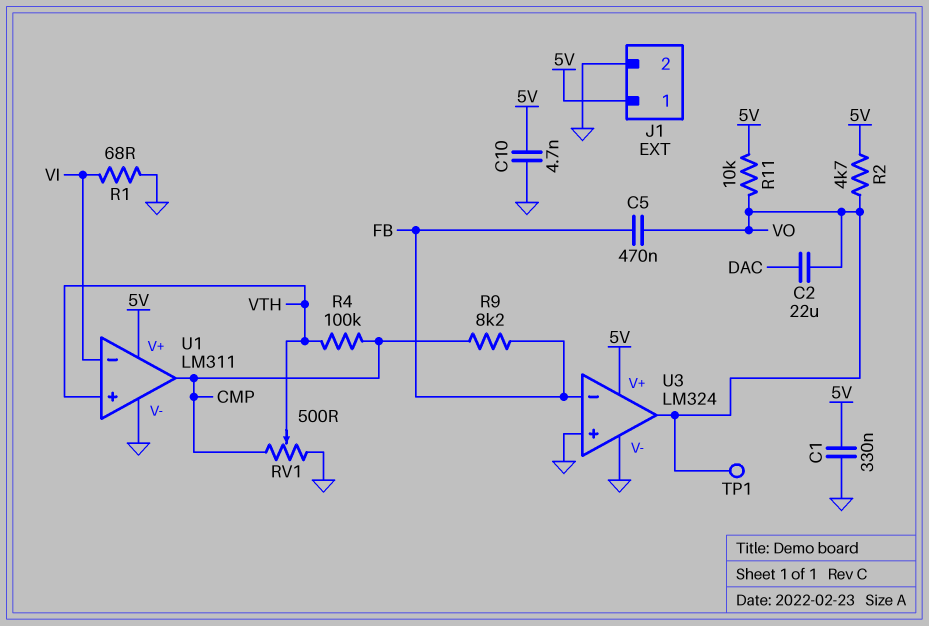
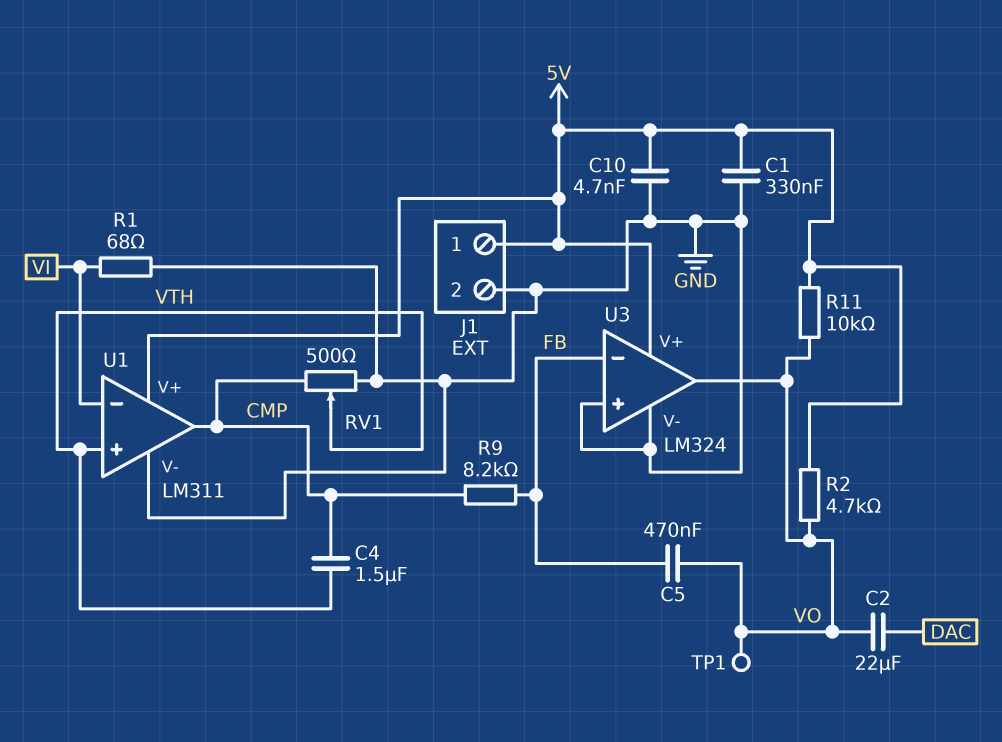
C4: none -> 1.5uF (CMP, VTH)
R4: 100k (CMP, VTH) -> none

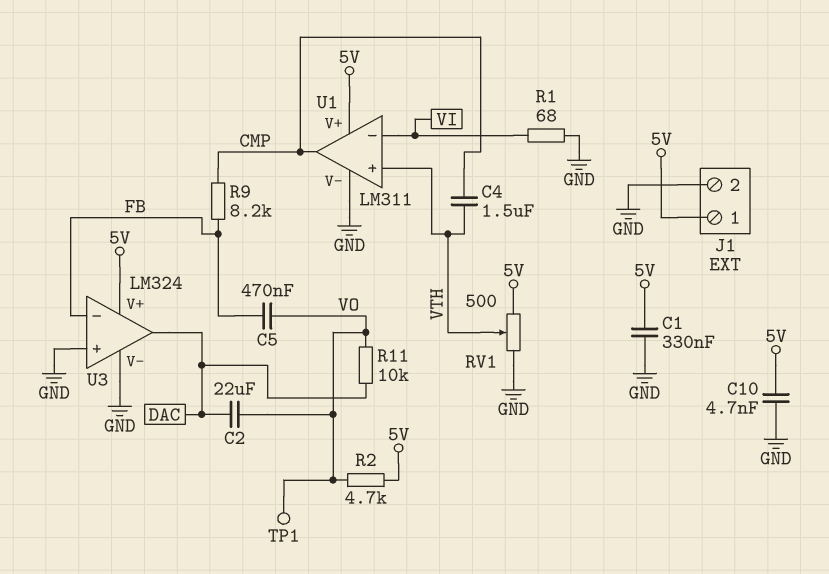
R11: 10k (5V, VO) -> 10k (DAC, VO)
RV1: 500 (CMP, GND, wiper VTH) -> 500 (5V, GND, wiper VTH)
U3 pin out: VO -> DAC

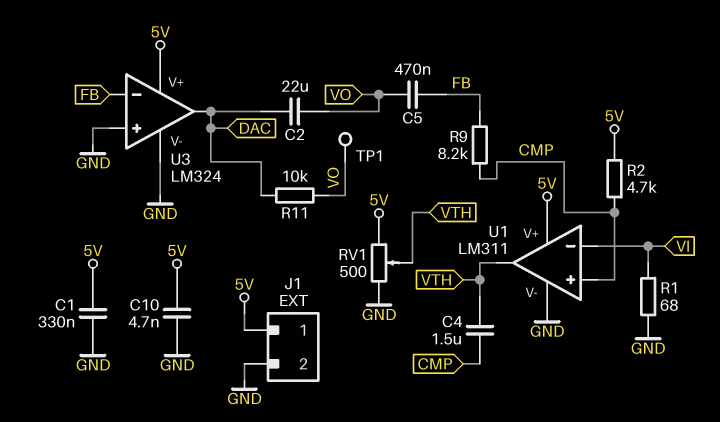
R2: 4.7k (5V, VO) -> 4.7k (5V, CMP)
U1 pin in+: VTH -> CMP
U1 pin out: CMP -> VTH

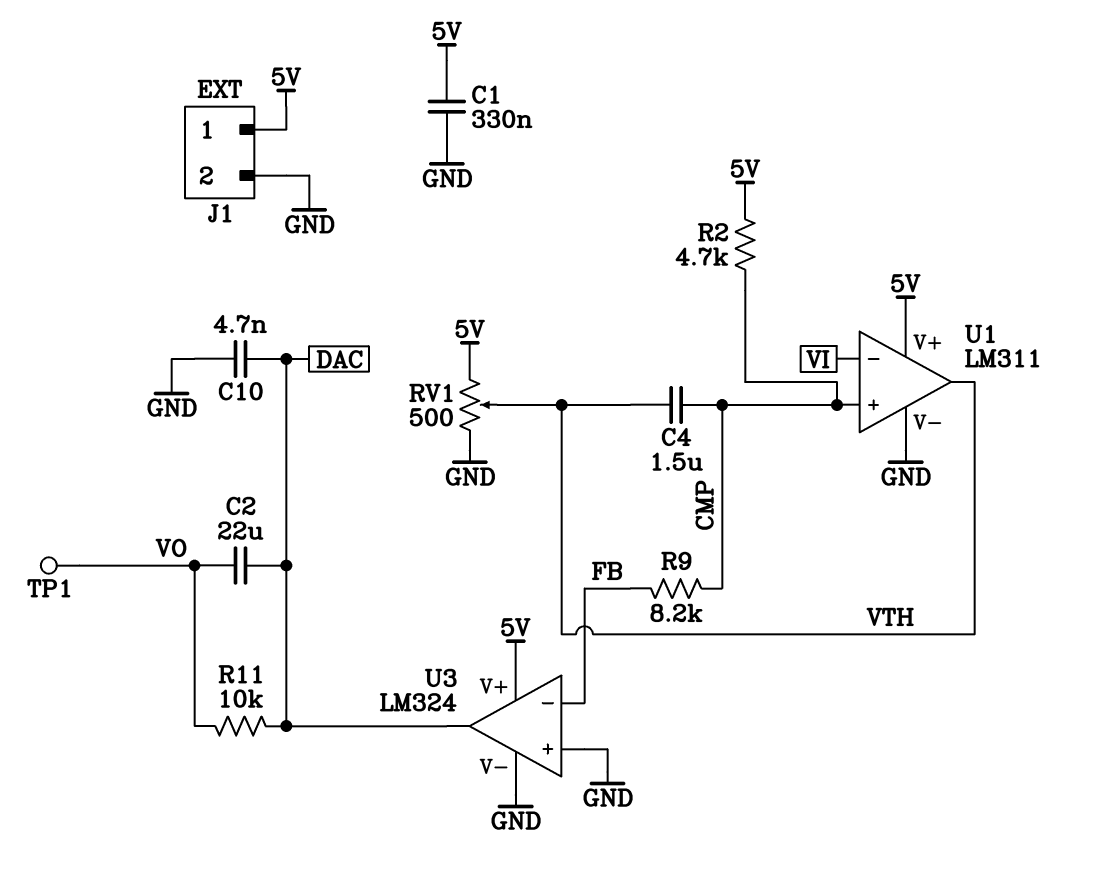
C5: 470nF (FB, VO) -> none
C10: 4.7nF (5V, GND) -> 4.7nF (DAC, GND)
R1: 68 (GND, VI) -> none

